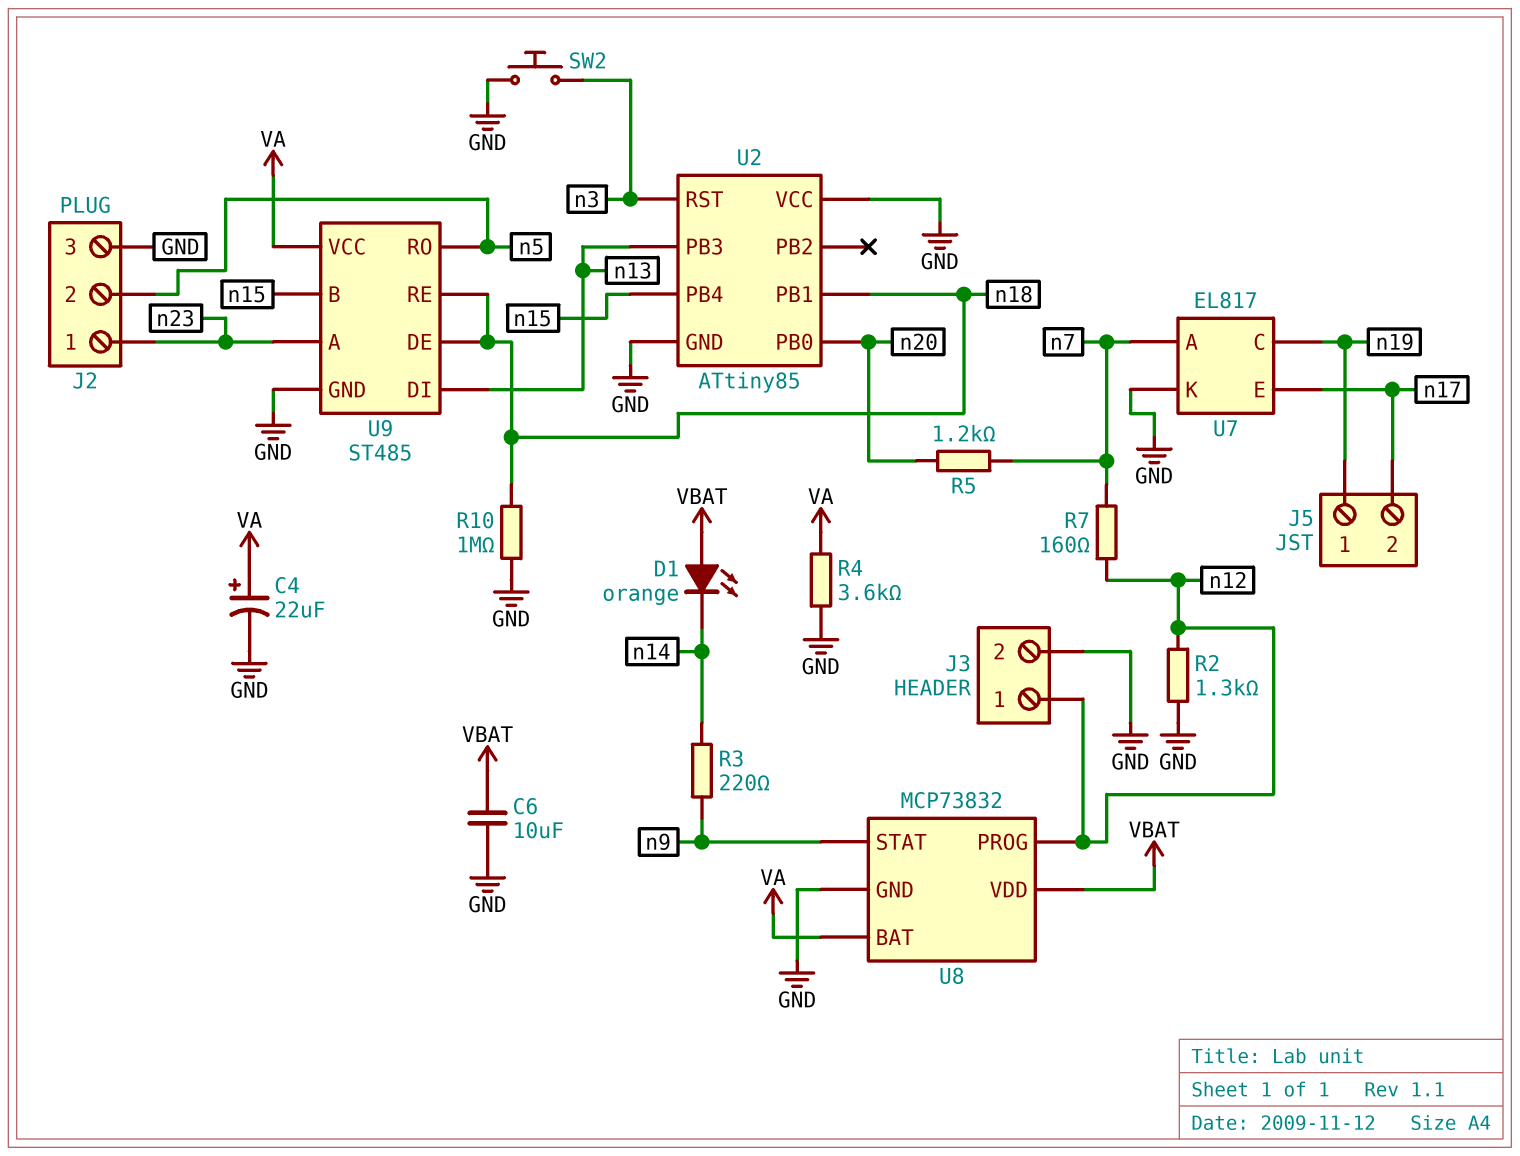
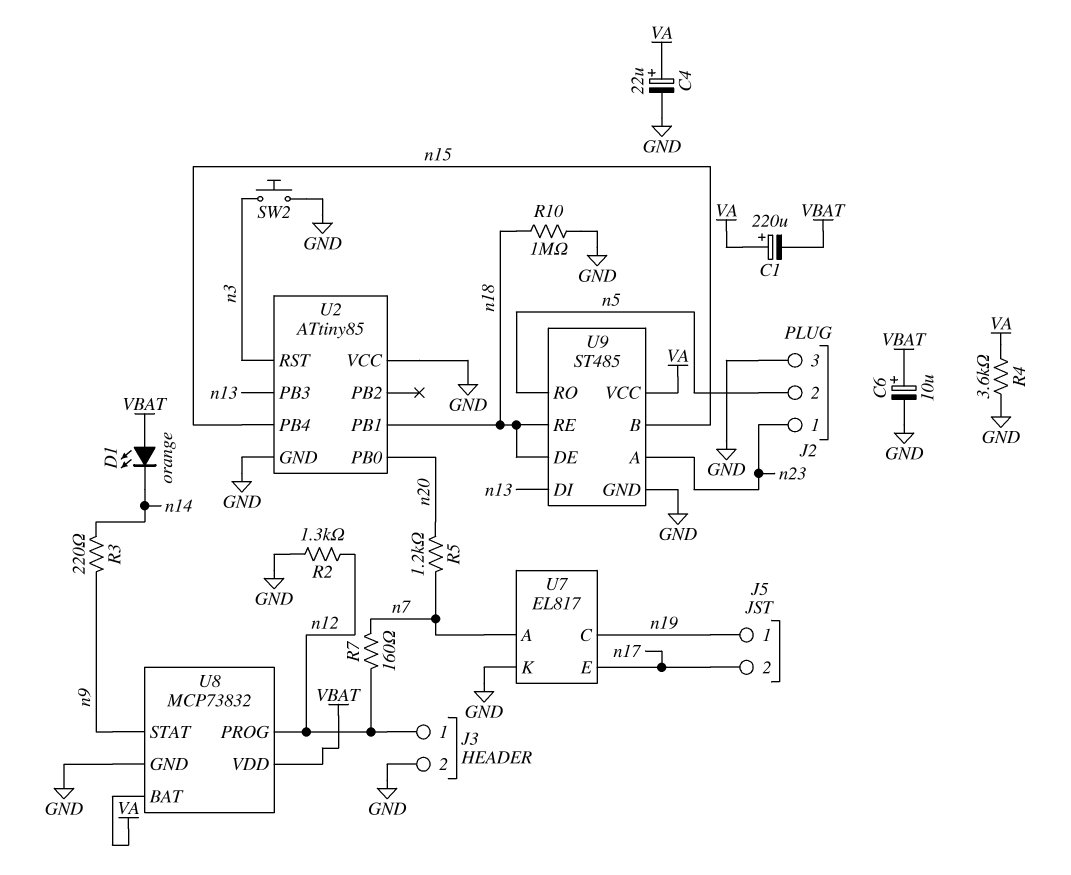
C1: none -> 220uF (plus VA, minus VBAT)
C6: 10uF (GND, VBAT) -> 10uF (plus VBAT, minus GND)

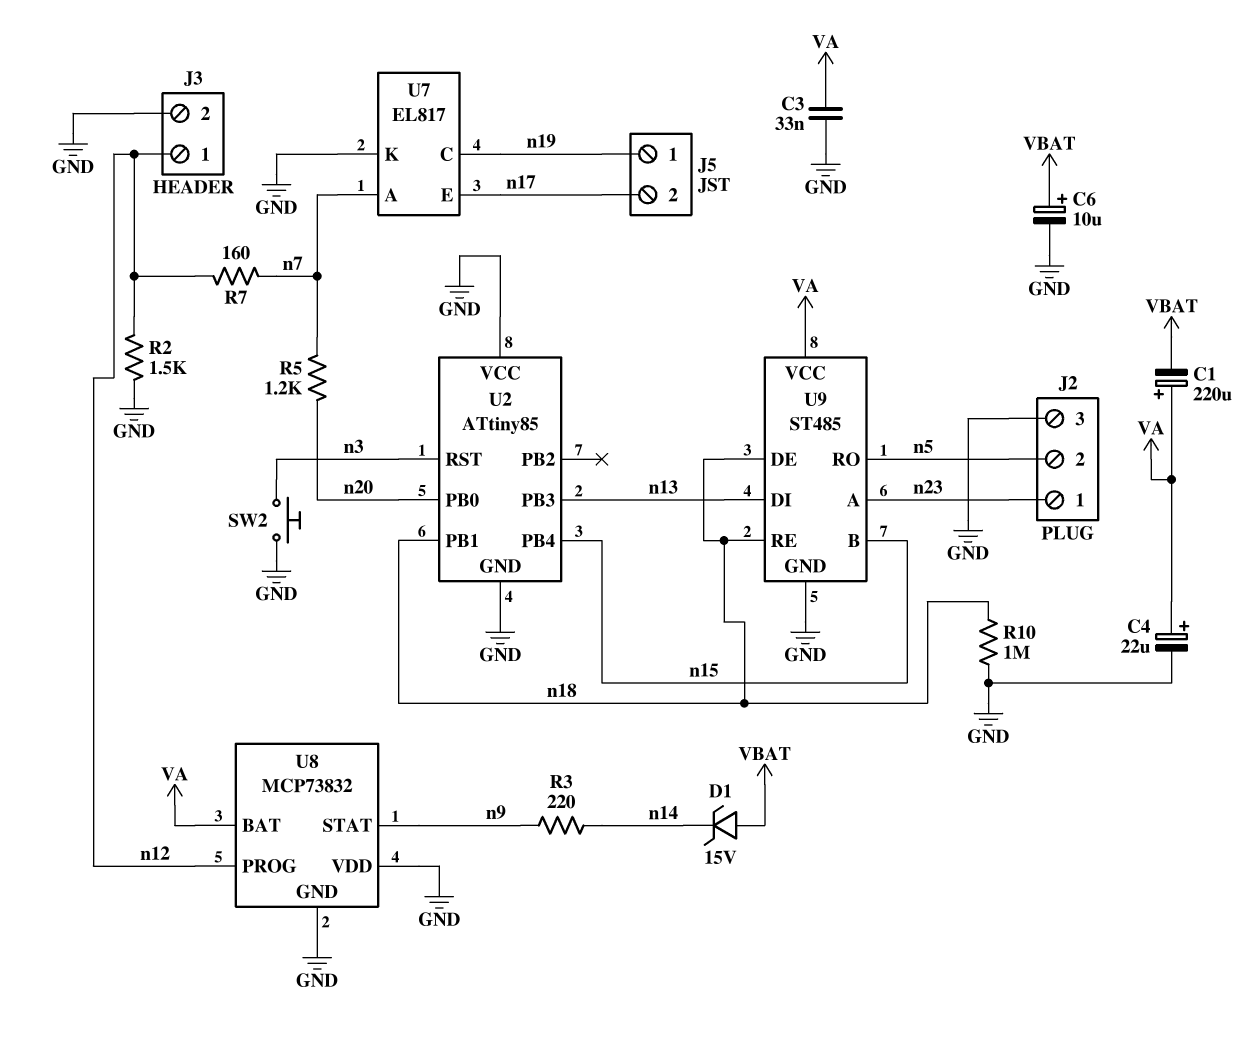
C3: none -> 33nF (GND, VA)
D1: LED orange (A VBAT, K n14) -> zener 15V (A VBAT, K n14)
R2: 1.3k (GND, n12) -> 1.5k (GND, n12)
R4: 3.6k (GND, VA) -> none
U8 pin VDD: VBAT -> GND

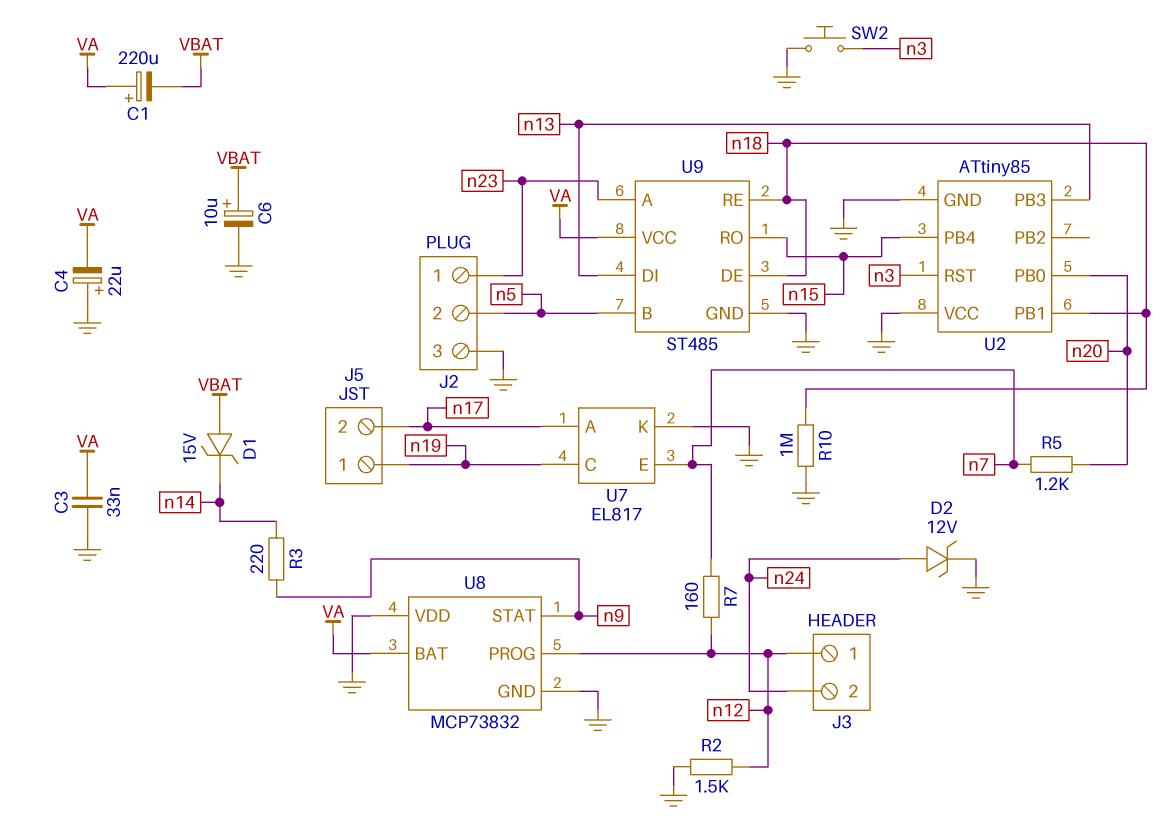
C4: 22uF (plus VA, minus GND) -> 22uF (plus GND, minus VA)
D2: none -> zener 12V (A n24, K GND)
J3 pin 2: GND -> n24
U7 pin A: n7 -> n17
U7 pin E: n17 -> n7
U9 pin B: n15 -> n5
U9 pin RO: n5 -> n15

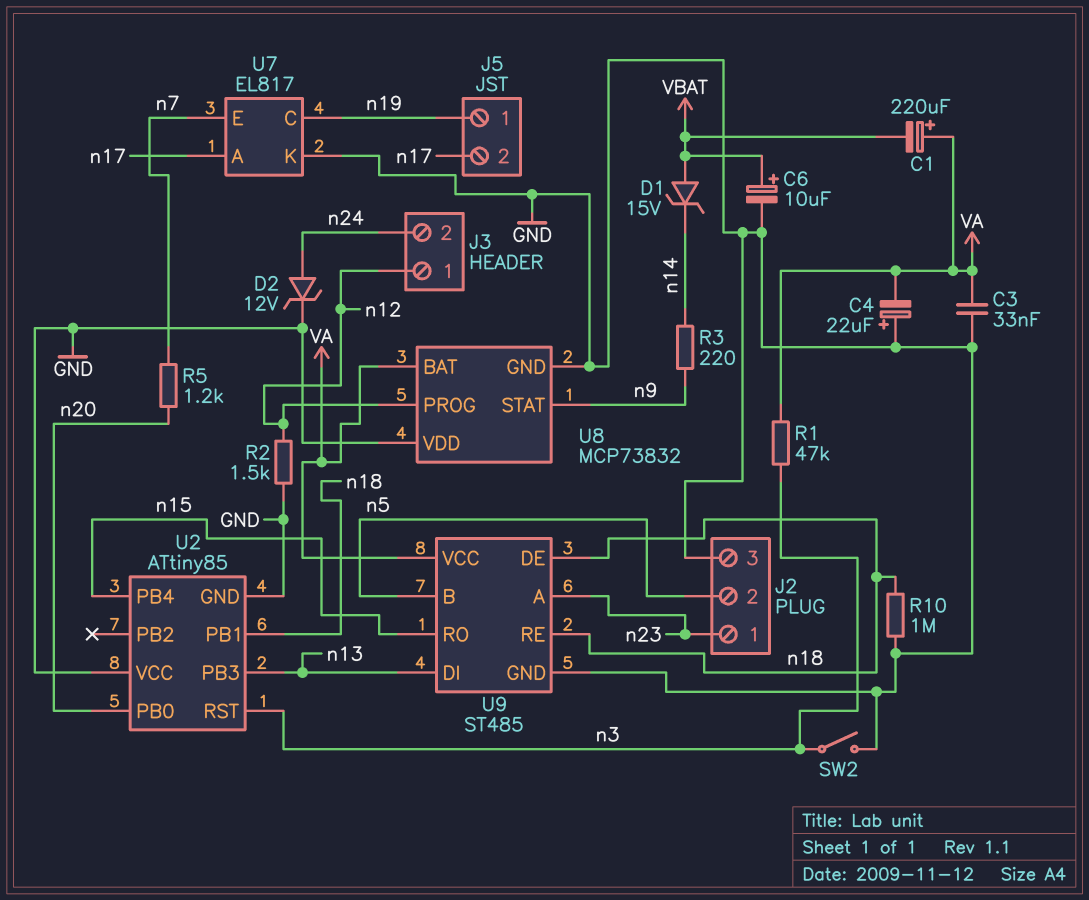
R1: none -> 47k (VA, n3)
R7: 160 (n7, n12) -> none
SW2: button (GND, n3) -> switch (GND, n3)

